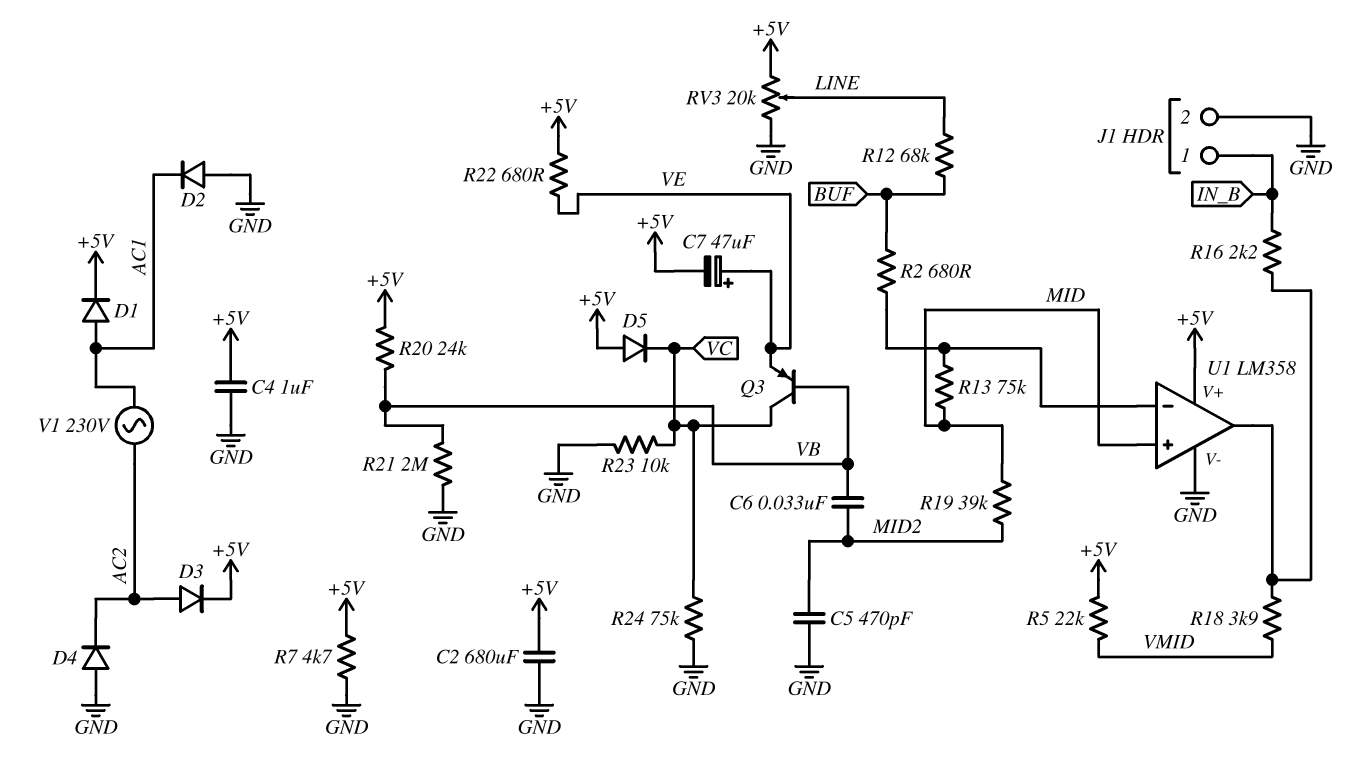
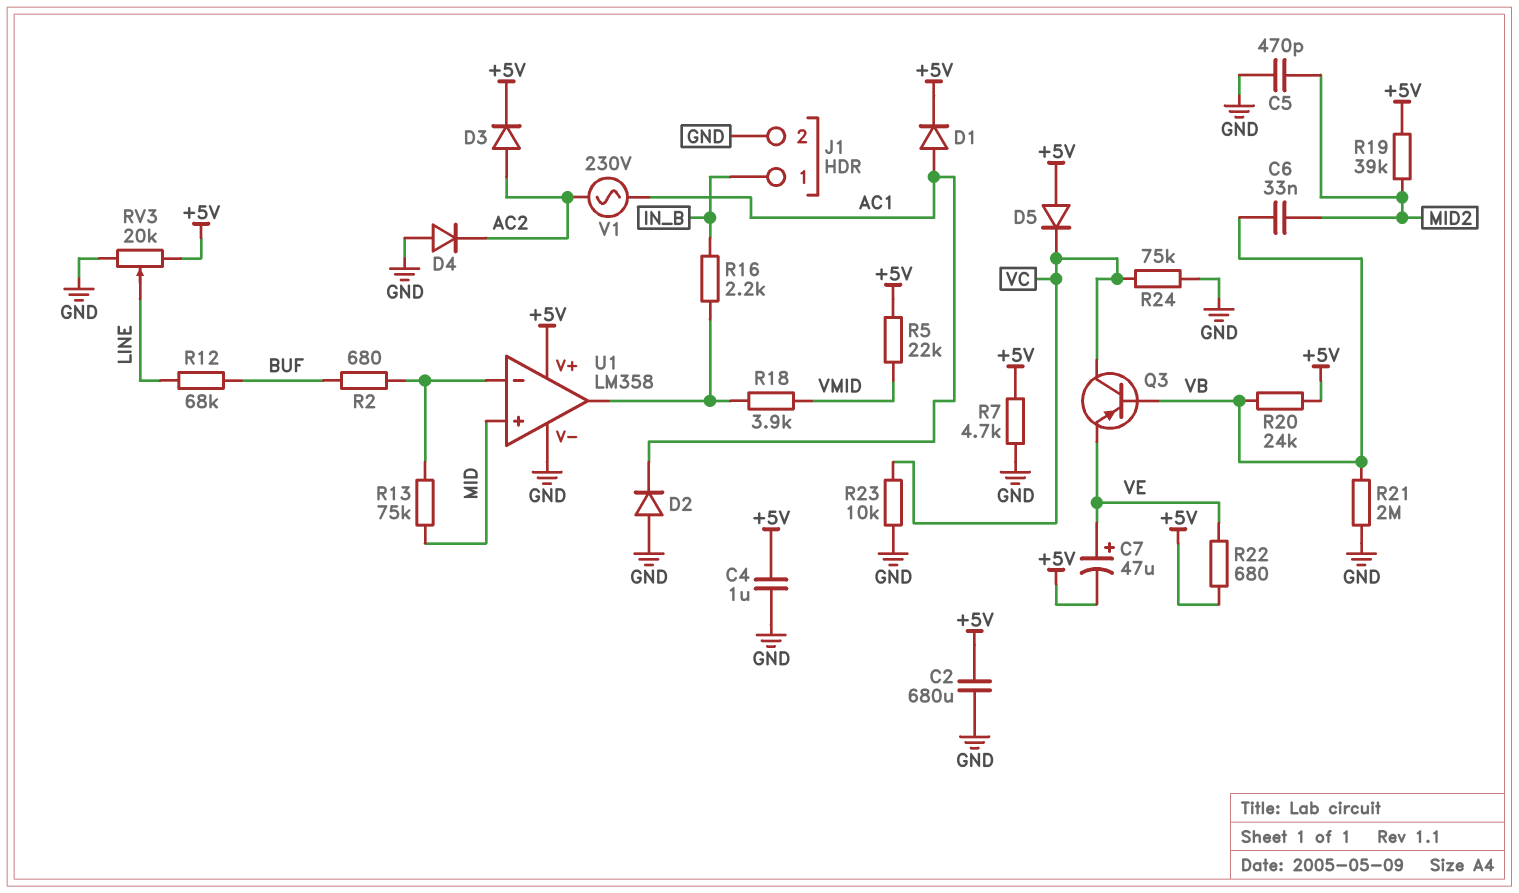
R19: 39k (MID, MID2) -> 39k (+5V, MID2)

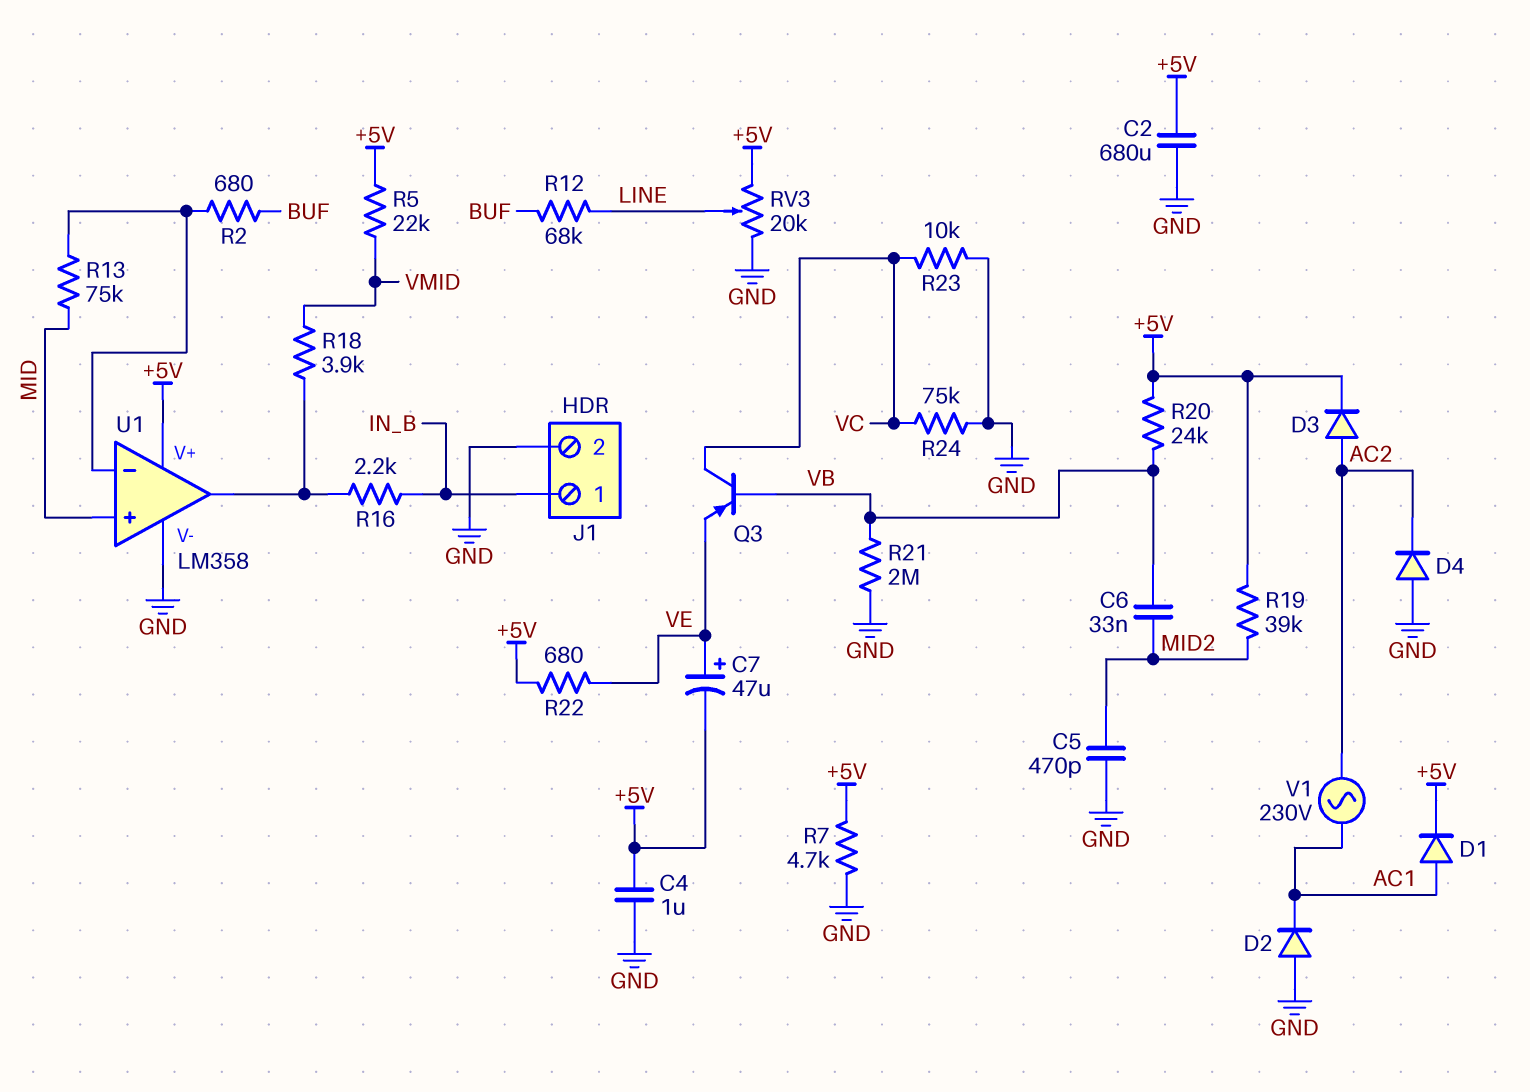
D5: diode (A +5V, K VC) -> none

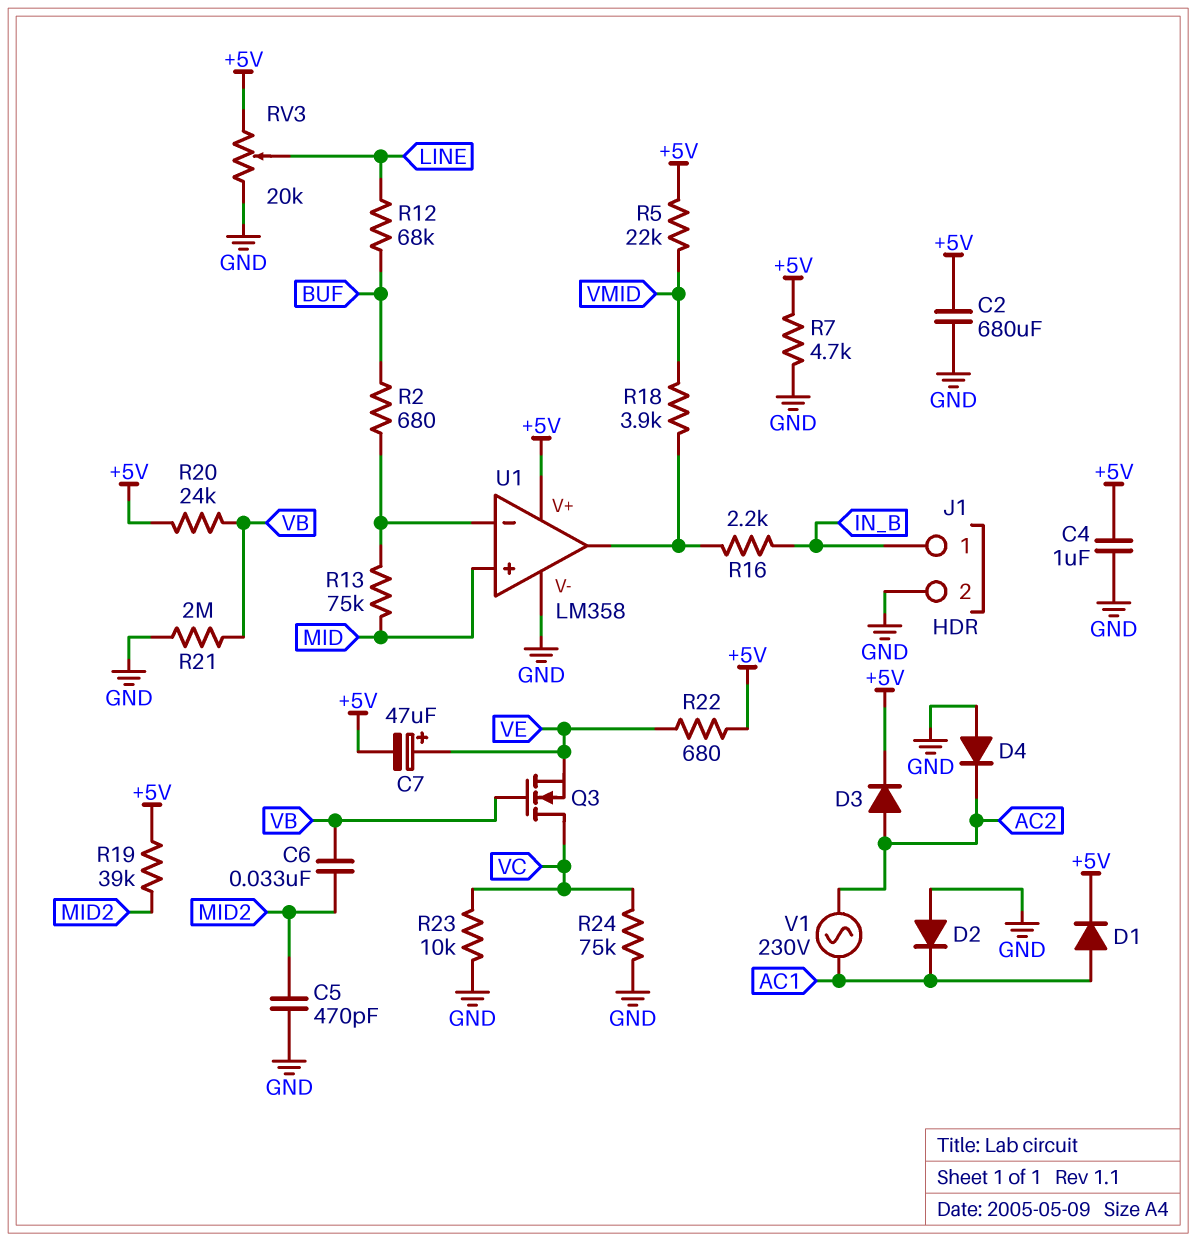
Q3: PNP (B VB, C VC, E VE) -> NMOS (G VB, D VC, S VE)

